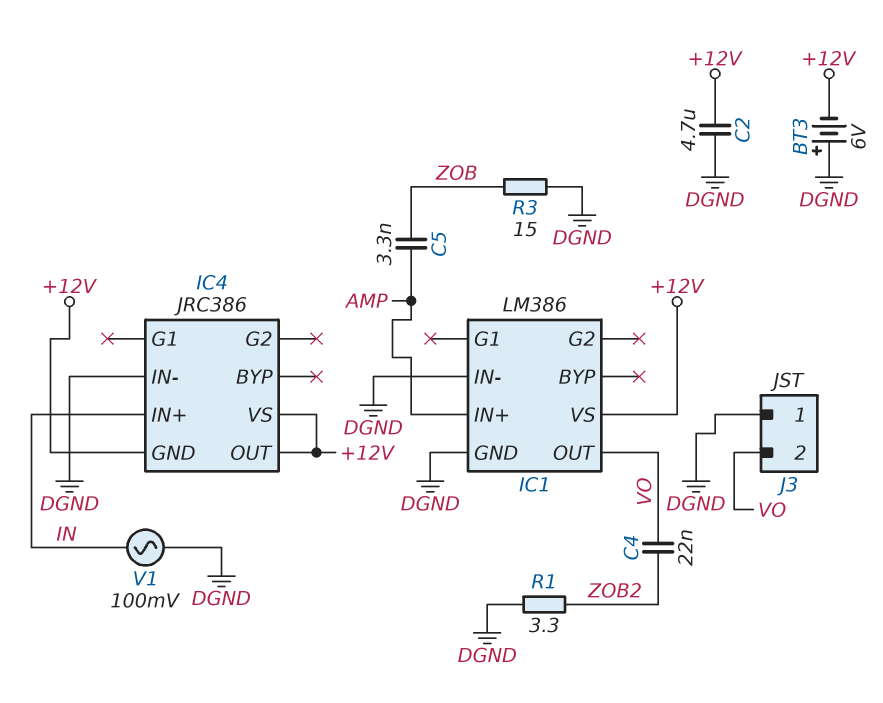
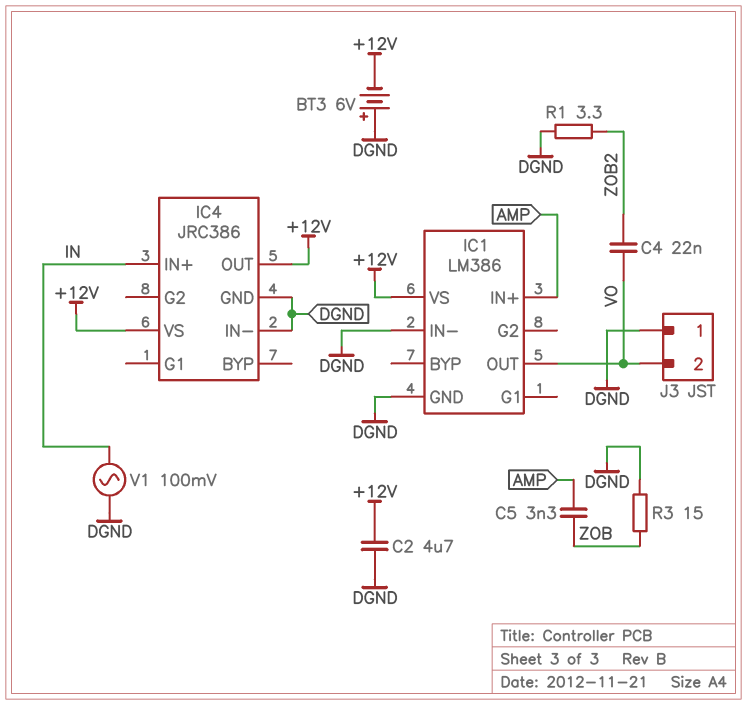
IC4 pin GND: +12V -> DGND

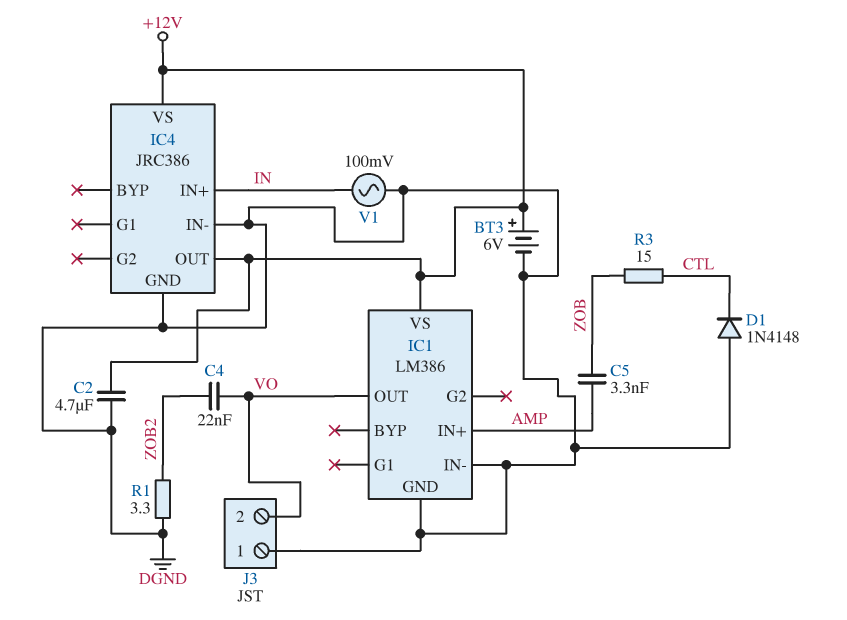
BT3: 6V (plus DGND, minus +12V) -> 6V (plus +12V, minus DGND)
D1: none -> diode 1N4148 (A DGND, K CTL)
R3: 15 (DGND, ZOB) -> 15 (CTL, ZOB)

